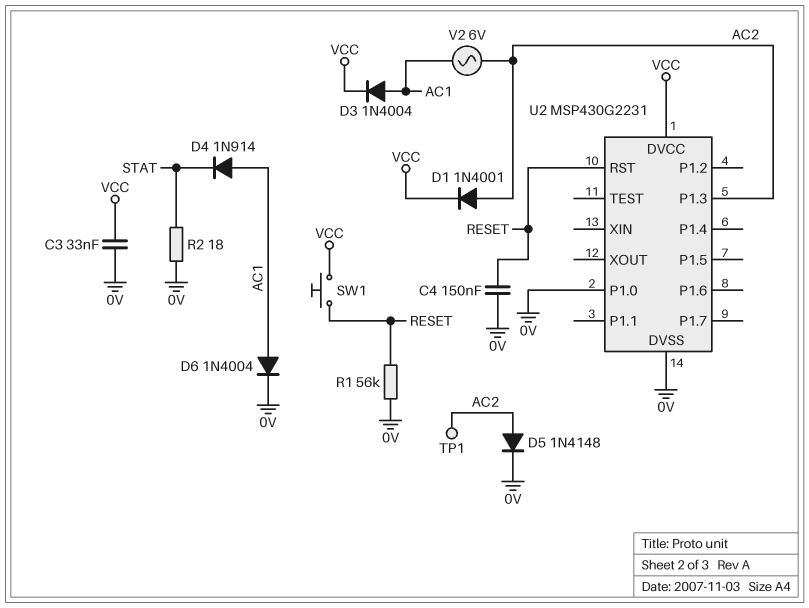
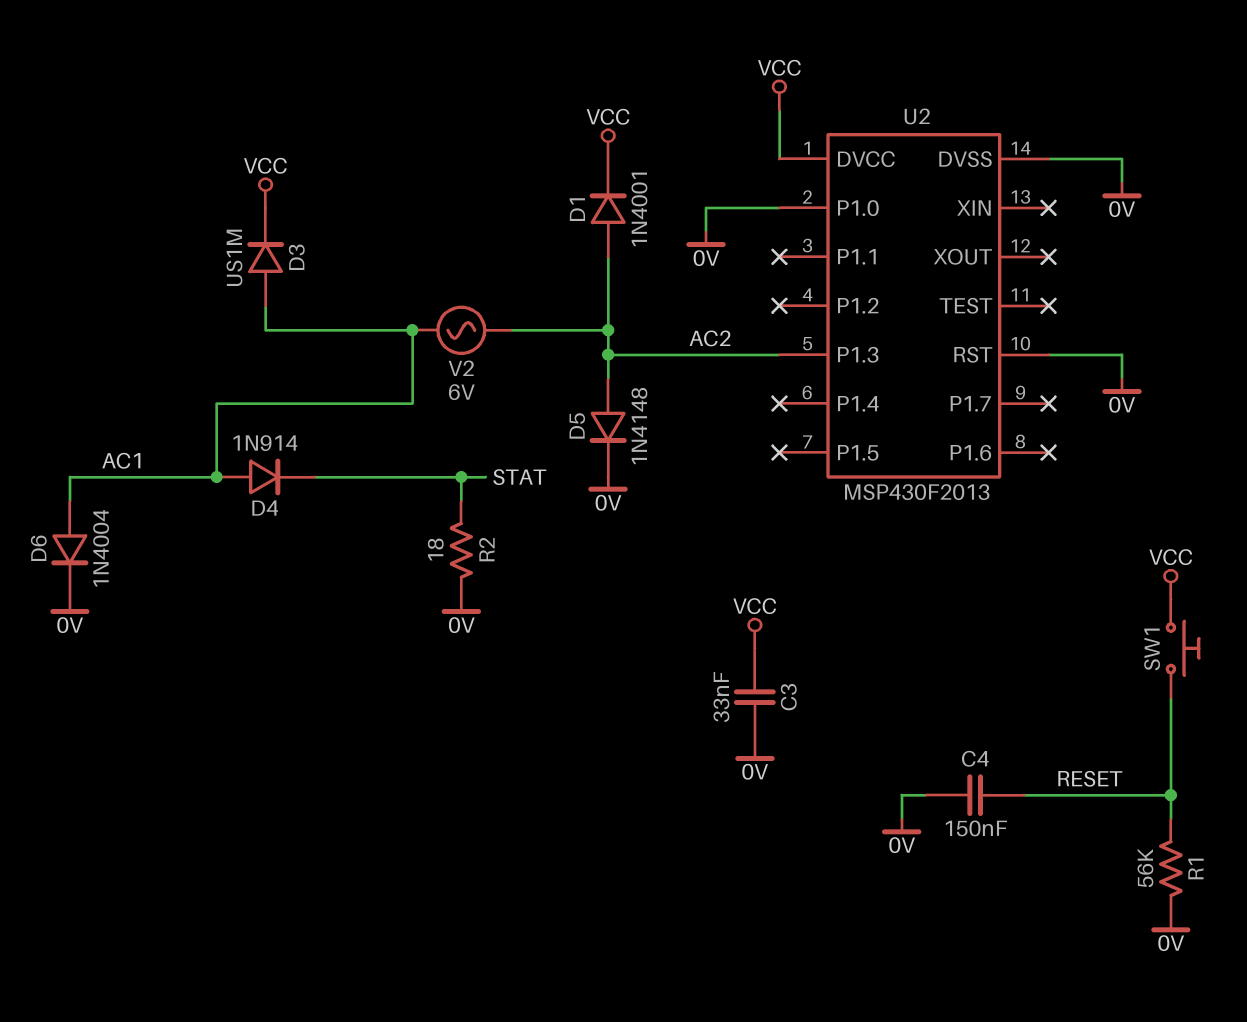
D3: diode 1N4004 (A AC1, K VCC) -> diode US1M (A AC1, K VCC)
TP1: test point (AC2) -> none
U2: MSP430G2231 -> MSP430F2013
U2 pin RST: RESET -> 0V

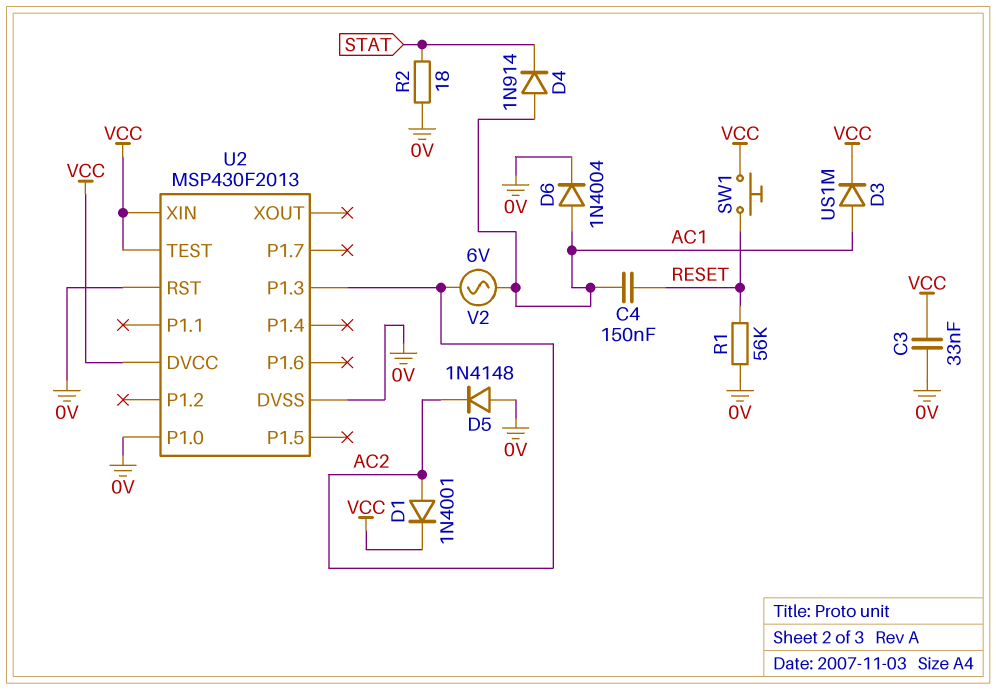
C4: 150nF (0V, RESET) -> 150nF (AC1, RESET)
D5: diode 1N4148 (A AC2, K 0V) -> diode 1N4148 (A 0V, K AC2)
U2 pin TEST: none -> VCC
U2 pin XIN: none -> VCC

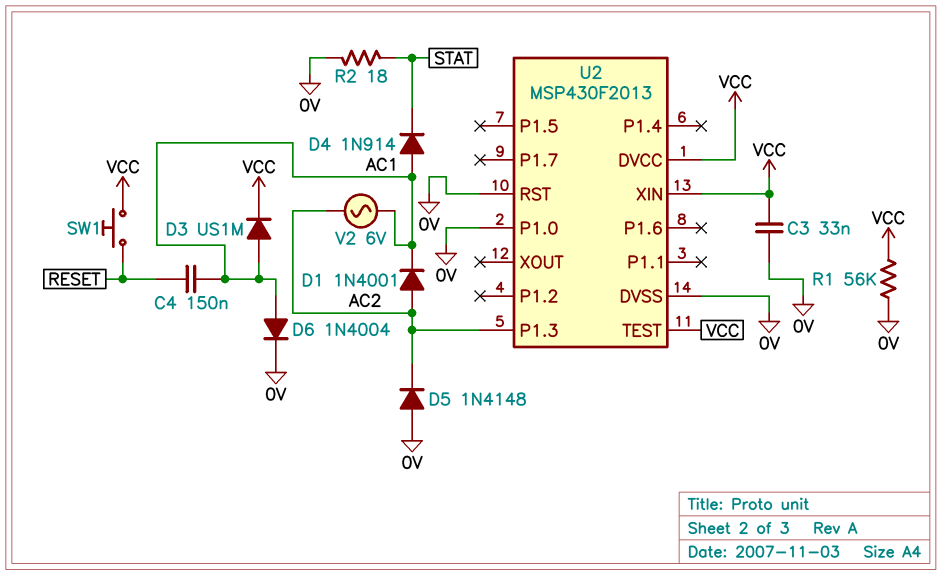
D1: diode 1N4001 (A AC2, K VCC) -> diode 1N4001 (A AC2, K AC1)
R1: 56k (0V, RESET) -> 56k (0V, VCC)

